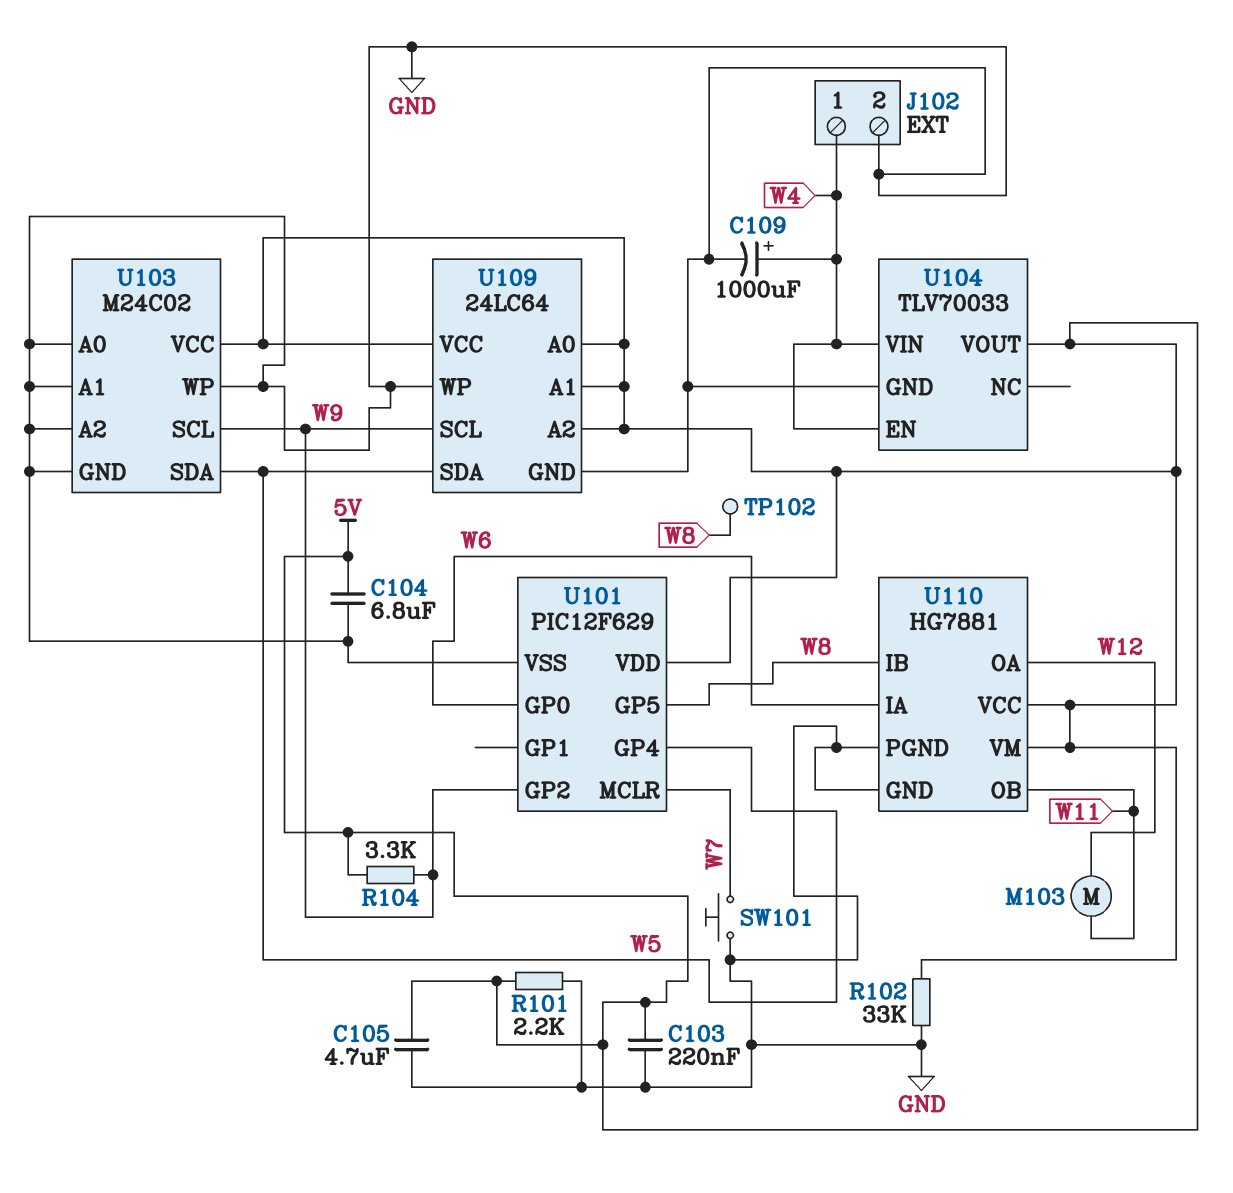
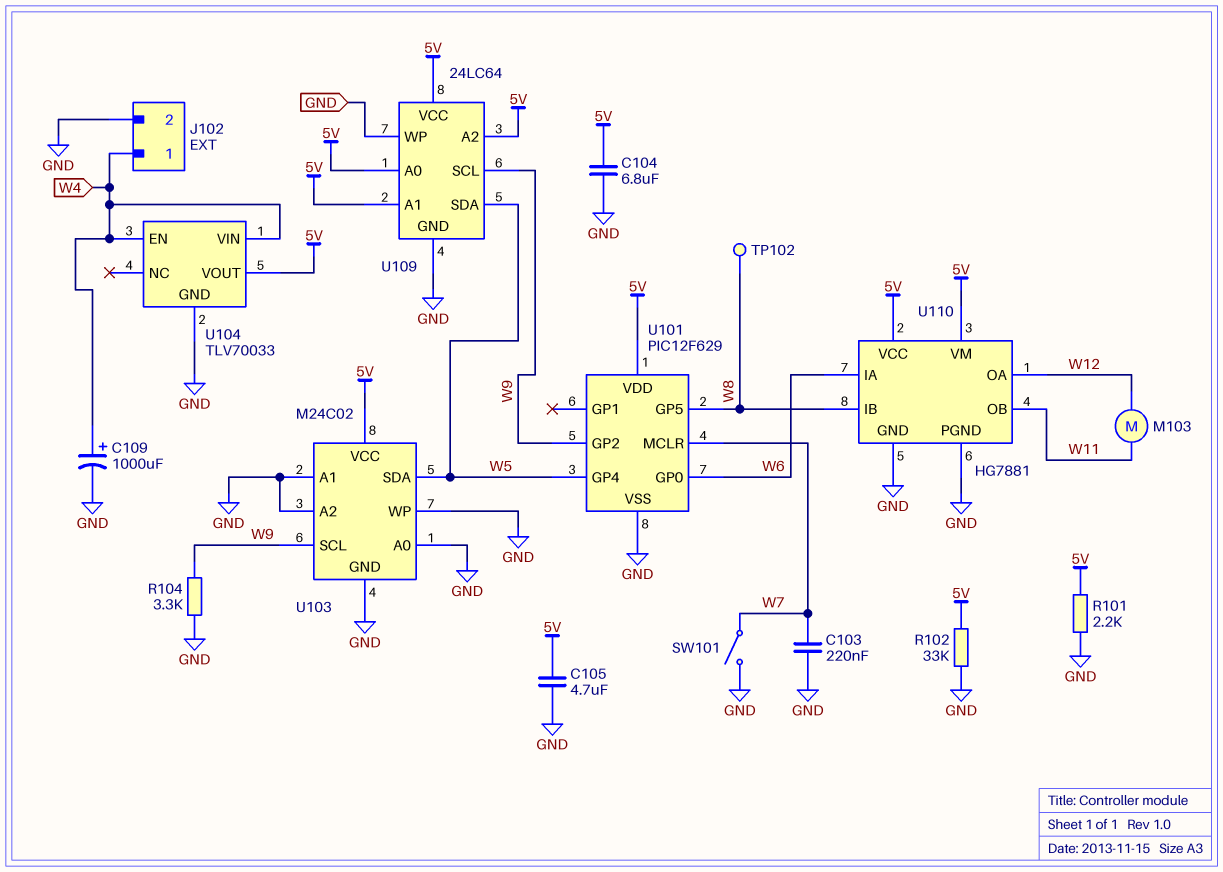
C103: 220nF (5V, GND) -> 220nF (GND, W7)
R104: 3.3k (5V, W9) -> 3.3k (GND, W9)
SW101: button (GND, W7) -> switch (GND, W7)

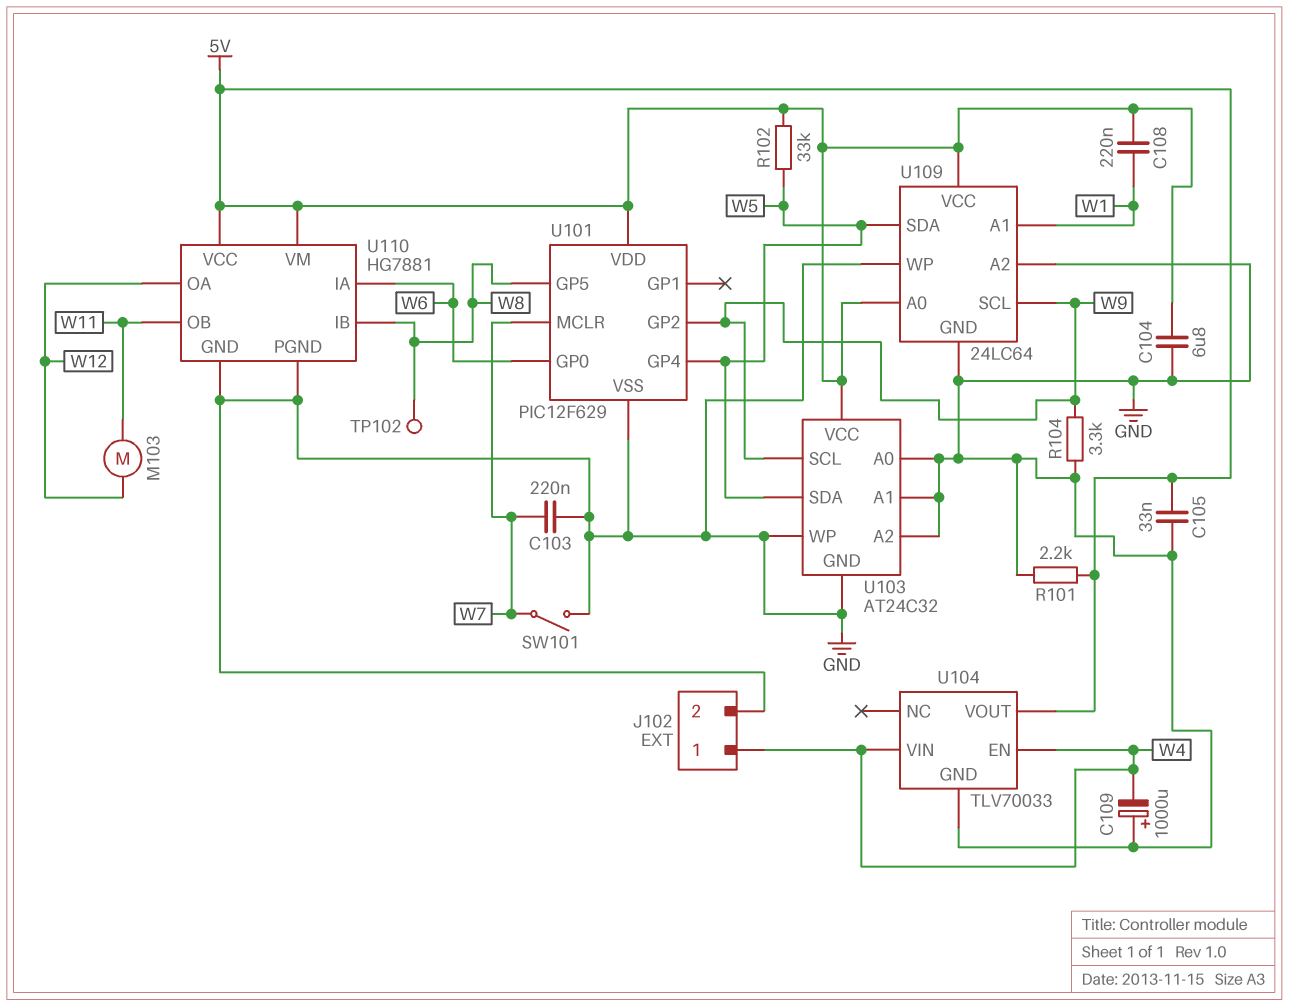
C105: 4.7uF (5V, GND) -> 33nF (5V, GND)
C108: none -> 220nF (5V, W1)
C109: 1000uF (plus W4, minus GND) -> 1000uF (plus GND, minus W4)
R102: 33k (5V, GND) -> 33k (5V, W5)
U103: M24C02 -> AT24C32
U109 pin A1: 5V -> W1
U109 pin A2: 5V -> GND

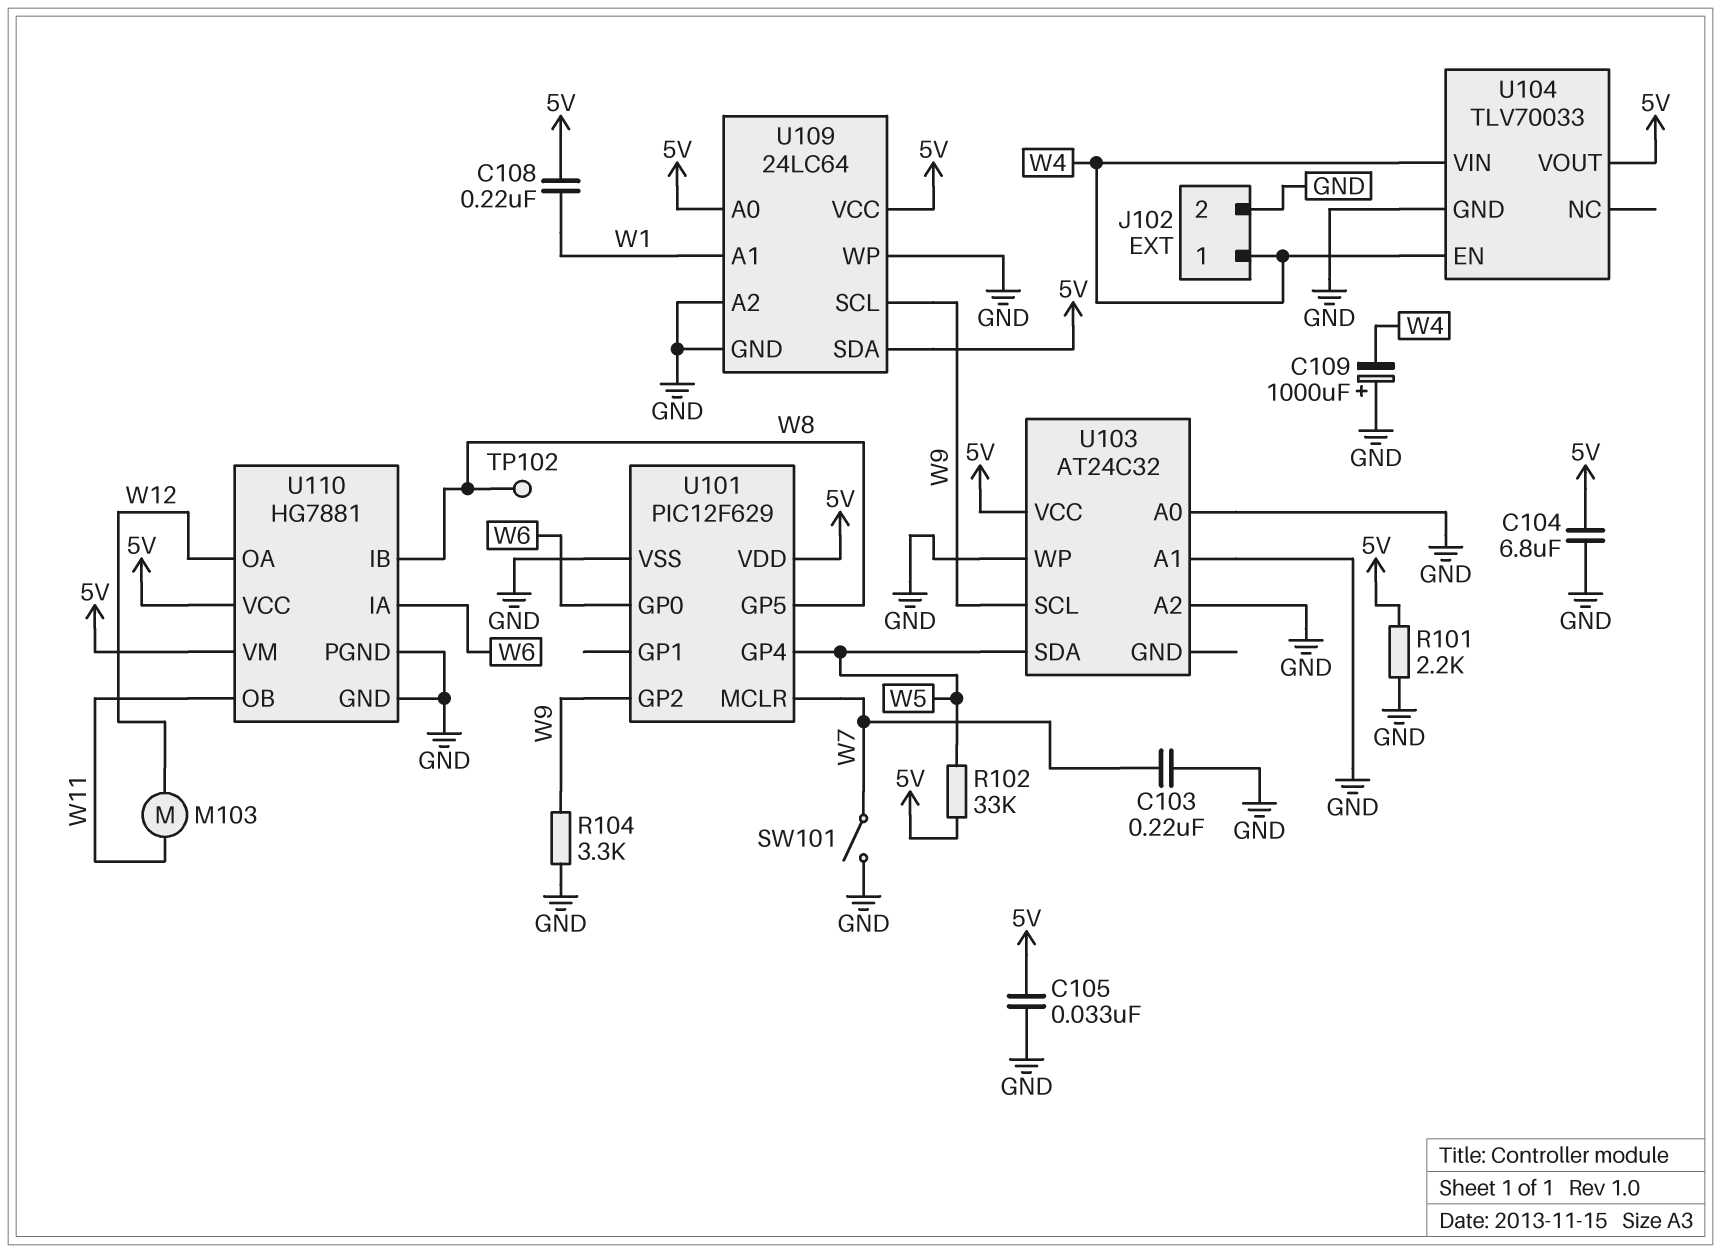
U103 pin GND: GND -> none
U109 pin SDA: W5 -> 5V

